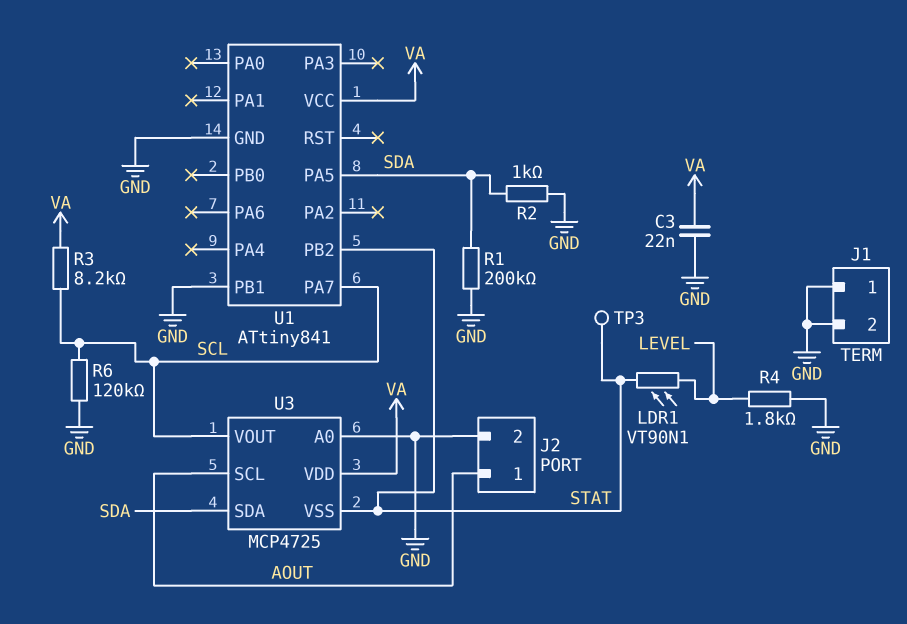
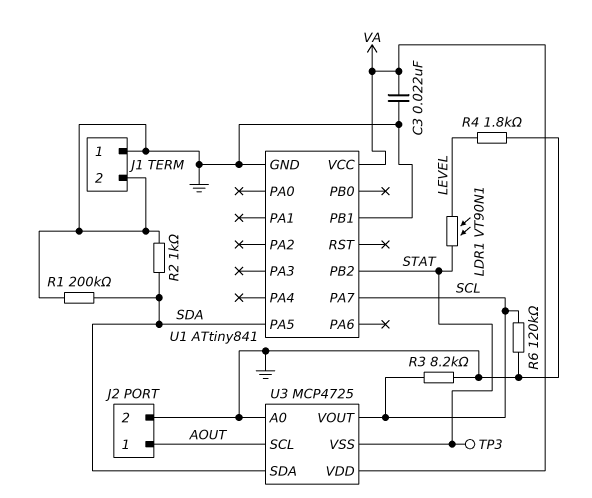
R3: 8.2k (SCL, VA) -> 8.2k (GND, SCL)

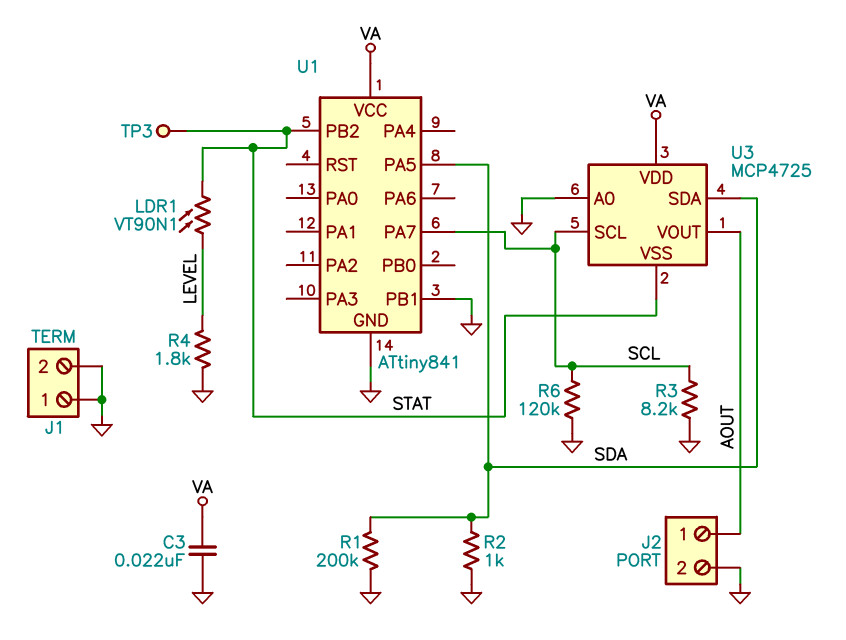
U3 pin SCL: AOUT -> SCL
U3 pin VOUT: SCL -> AOUT

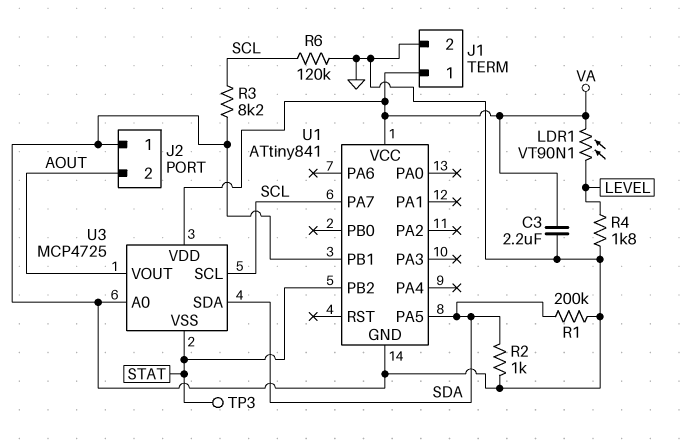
C3: 22nF (GND, VA) -> 2.2uF (GND, VA)
J1 pin 1: GND -> VA
J2 pin 1: AOUT -> GND
J2 pin 2: GND -> AOUT
LDR1: VT90N1 (LEVEL, STAT) -> VT90N1 (LEVEL, VA)

